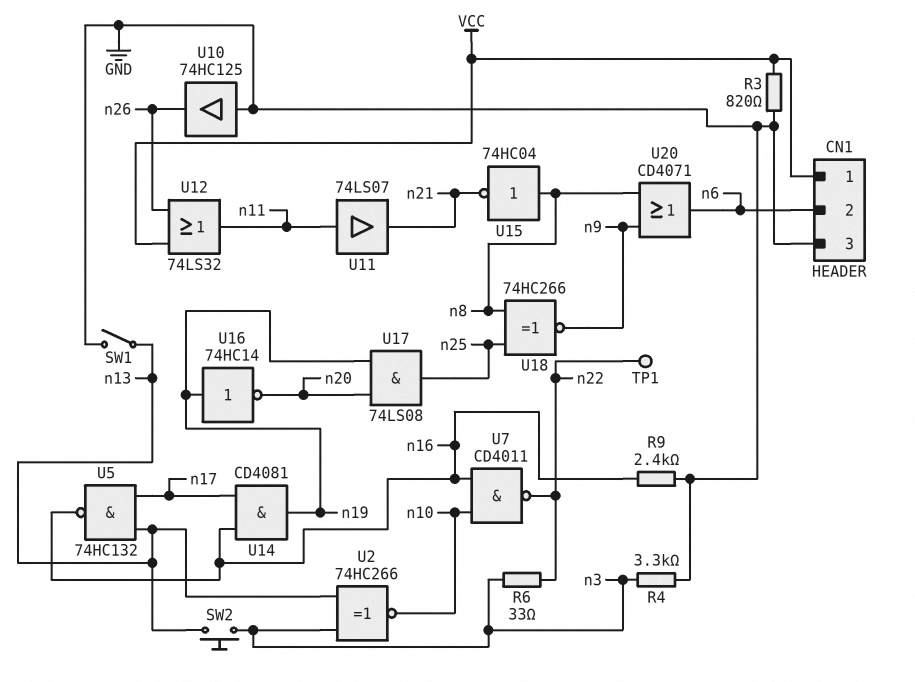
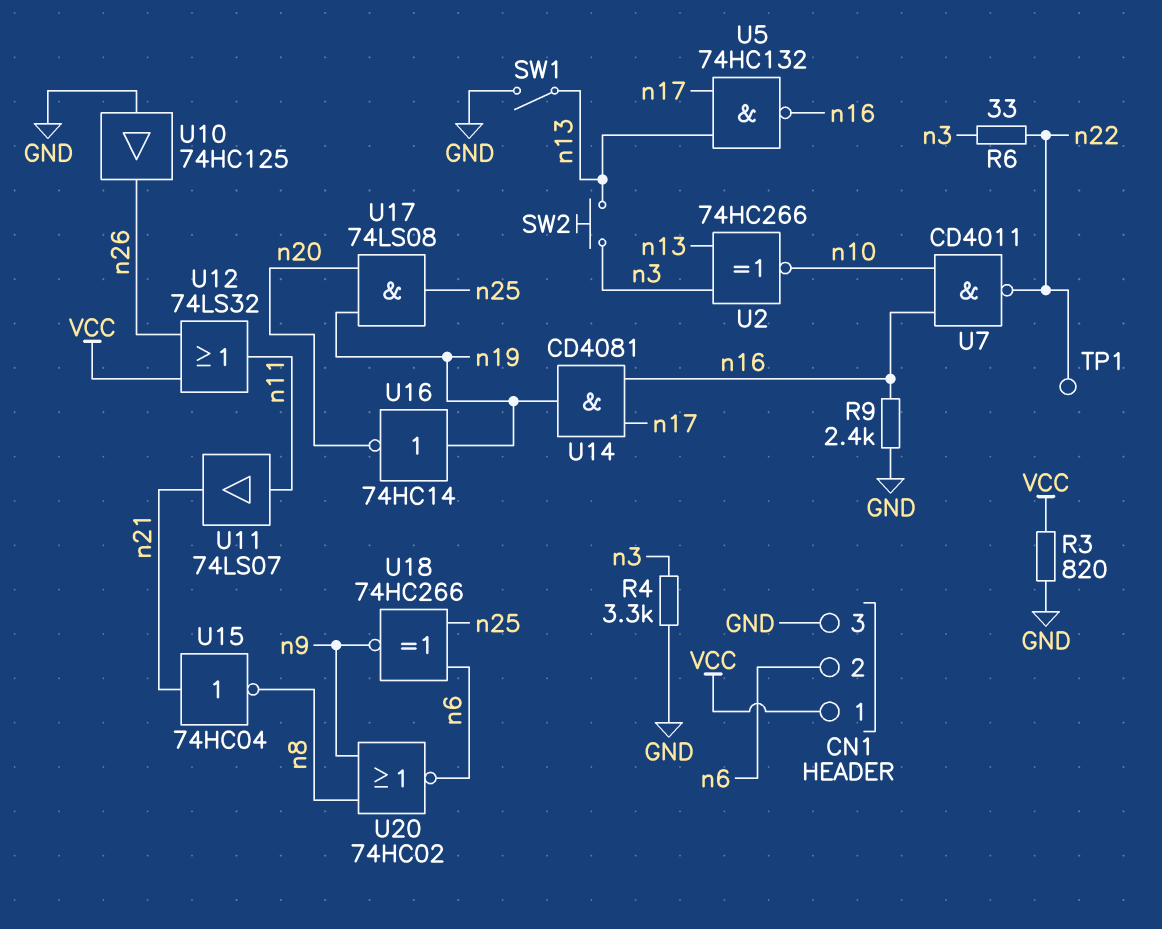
U15: NOT 74HC04 (in n8, out n21) -> NOT 74HC04 (in n21, out n8)
U18: XNOR 74HC266 (in n8, in n25, out n9) -> XNOR 74HC266 (in n6, in n25, out n9)
U20: OR CD4071 (in n8, in n9, out n6) -> NOR 74HC02 (in n8, in n9, out n6)

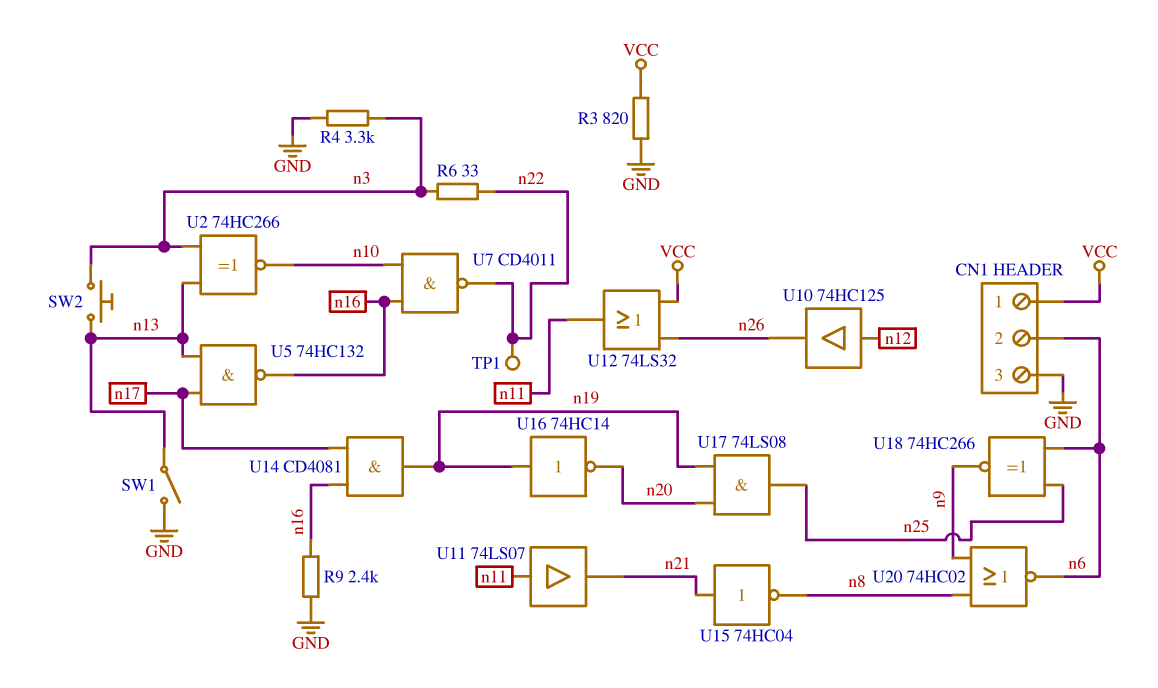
U10: buffer 74HC125 (in GND, out n26) -> buffer 74HC125 (in n12, out n26)

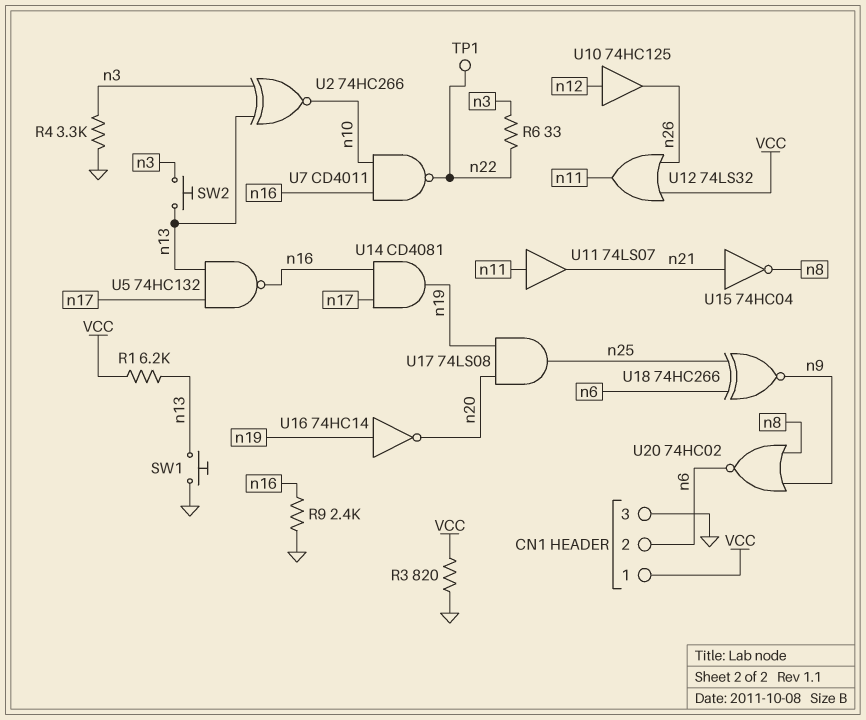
R1: none -> 6.2k (VCC, n13)
SW1: switch (GND, n13) -> button (GND, n13)

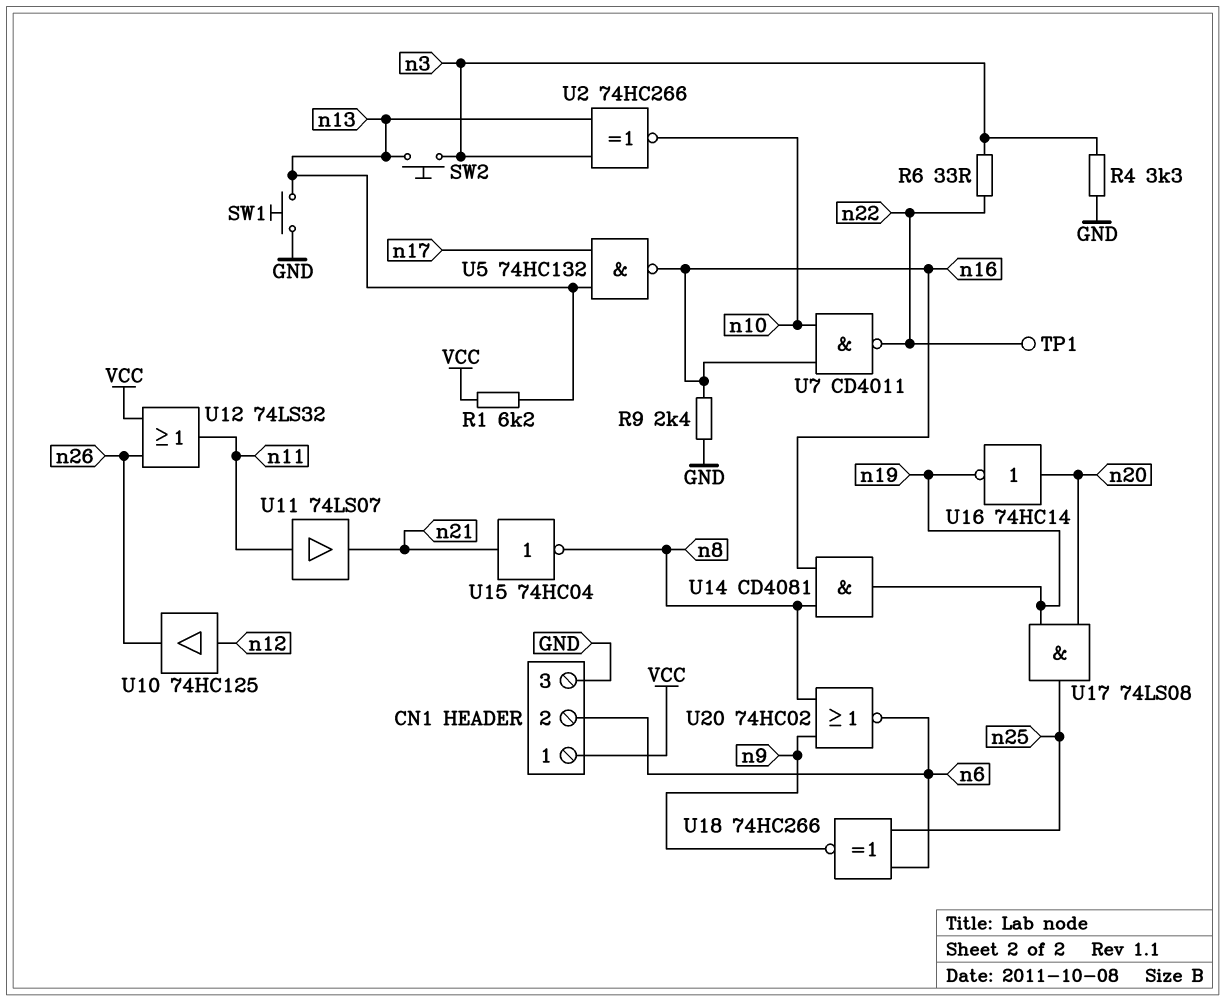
R3: 820 (GND, VCC) -> none
U14: AND CD4081 (in n16, in n17, out n19) -> AND CD4081 (in n8, in n16, out n19)
U16: NOT 74HC14 (in n19, out n20) -> NOT 74HC14 (in n20, out n19)

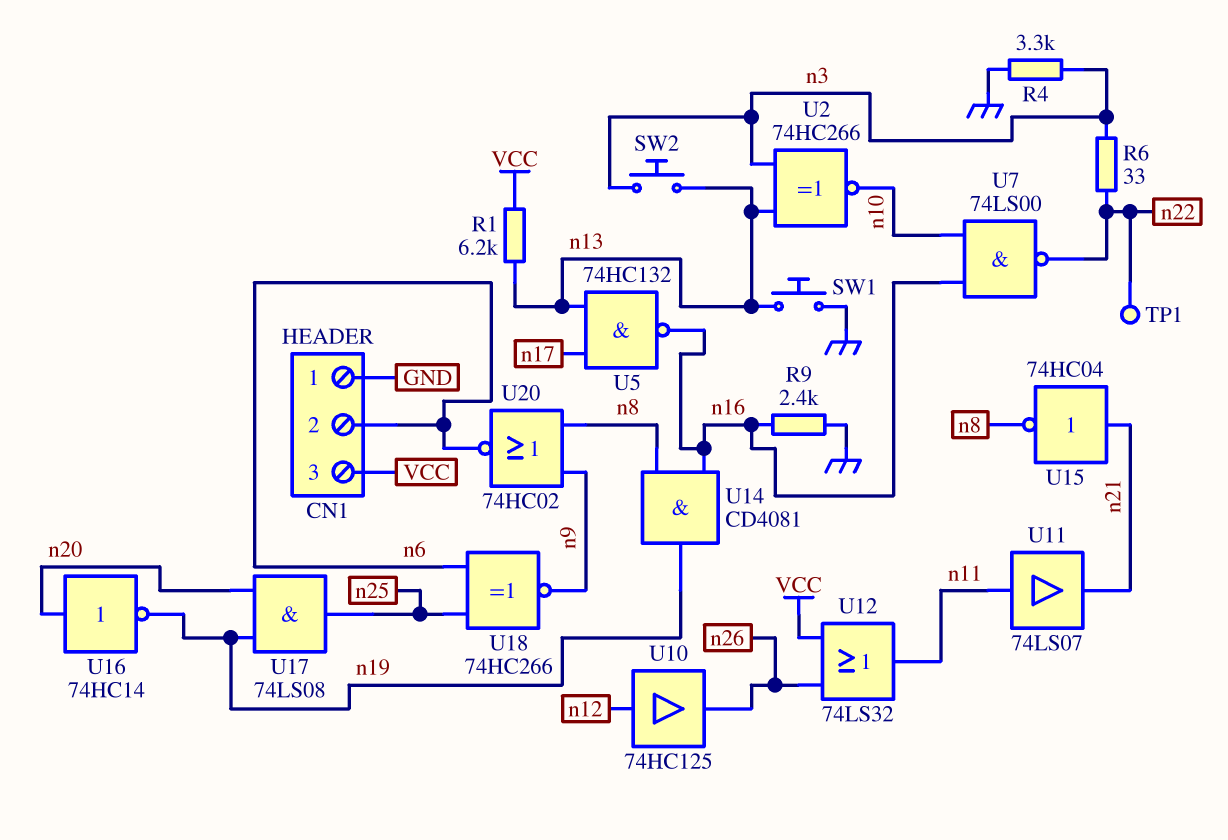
CN1 pin 1: VCC -> GND
CN1 pin 3: GND -> VCC
U7: NAND CD4011 (in n10, in n16, out n22) -> NAND 74LS00 (in n10, in n16, out n22)

